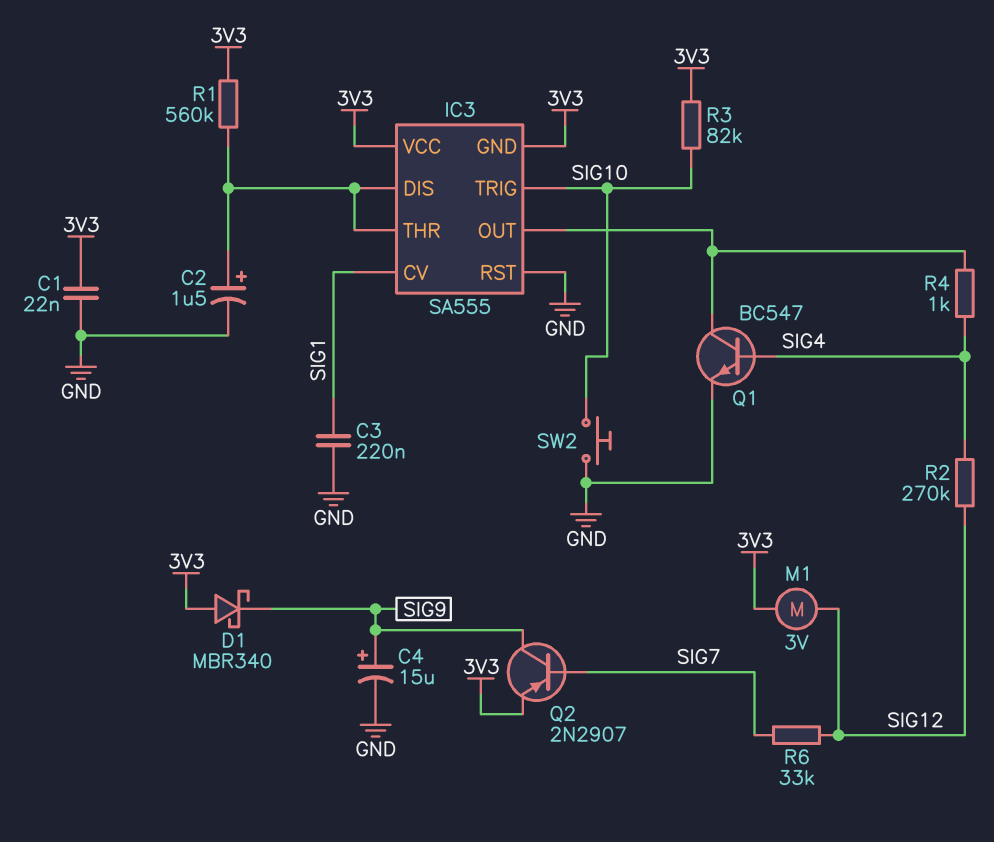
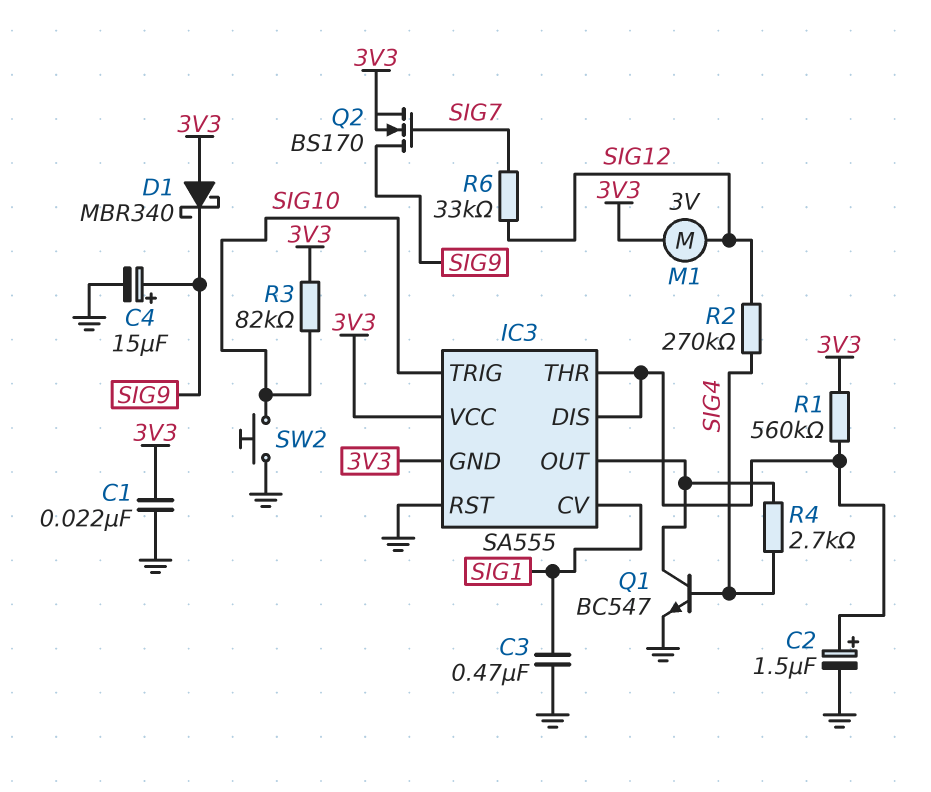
C3: 220nF (GND, SIG1) -> 470nF (GND, SIG1)
Q2: PNP 2N2907 (B SIG7, C SIG9, E 3V3) -> NMOS BS170 (G SIG7, D SIG9, S 3V3)
R4: 1k (IC3/OUT, SIG4) -> 2.7k (IC3/OUT, SIG4)

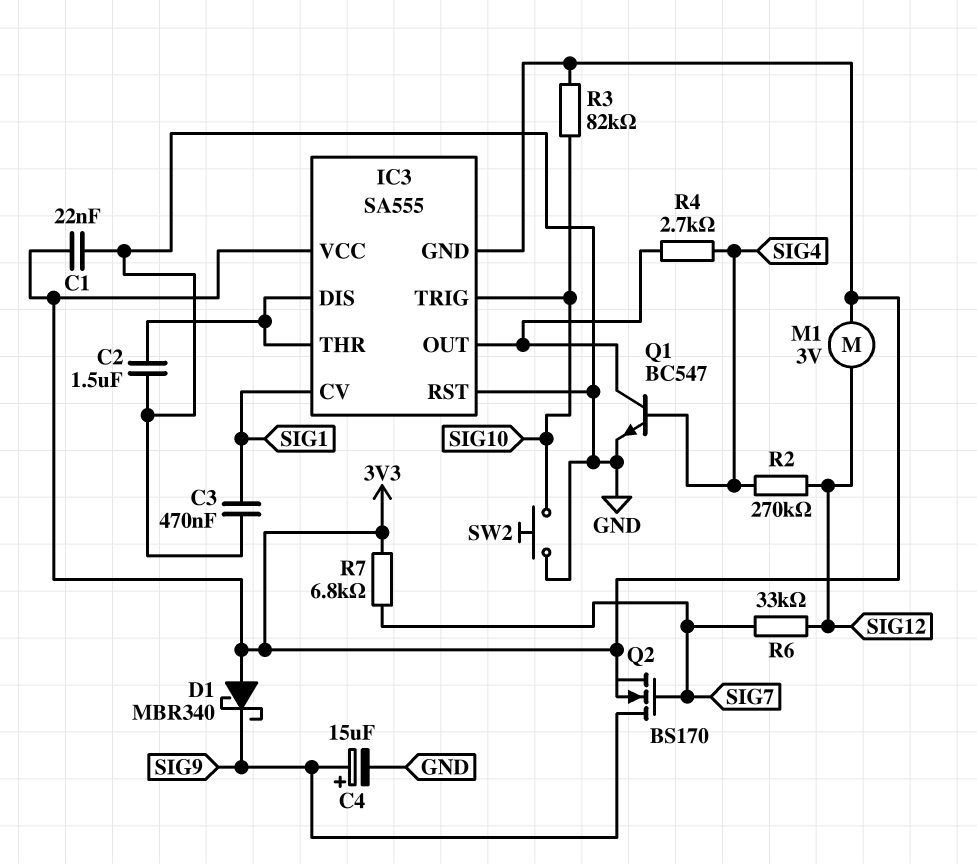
C2: 1.5uF (plus IC3/DIS, minus GND) -> 1.5uF (GND, IC3/DIS)
R1: 560k (3V3, IC3/DIS) -> none
R7: none -> 6.8k (3V3, SIG7)

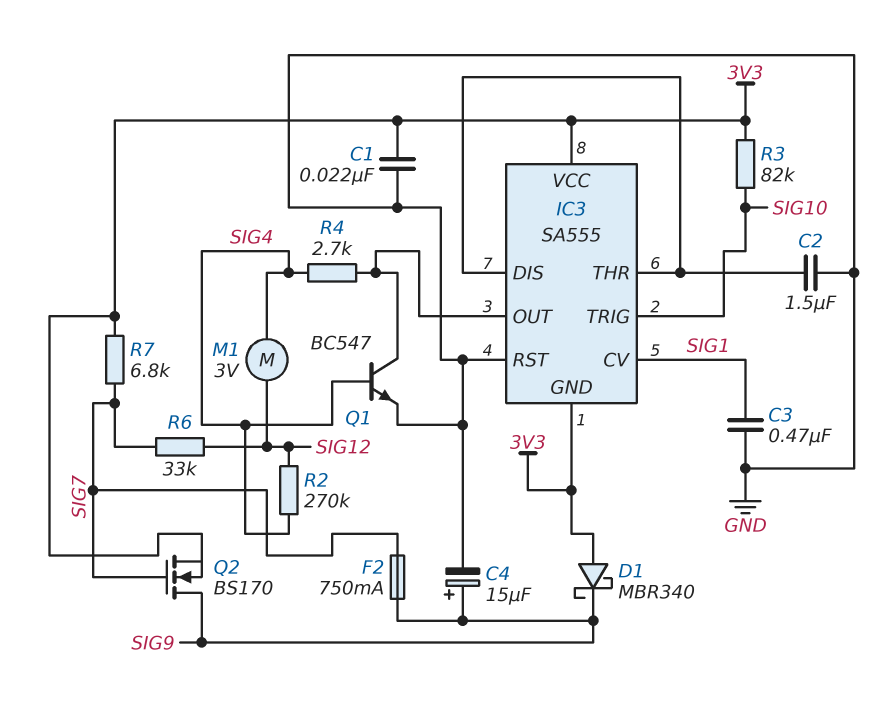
F2: none -> 750mA (SIG7, SIG9)
M1: motor 3V (3V3, SIG12) -> motor 3V (SIG4, SIG12)
SW2: button (GND, SIG10) -> none

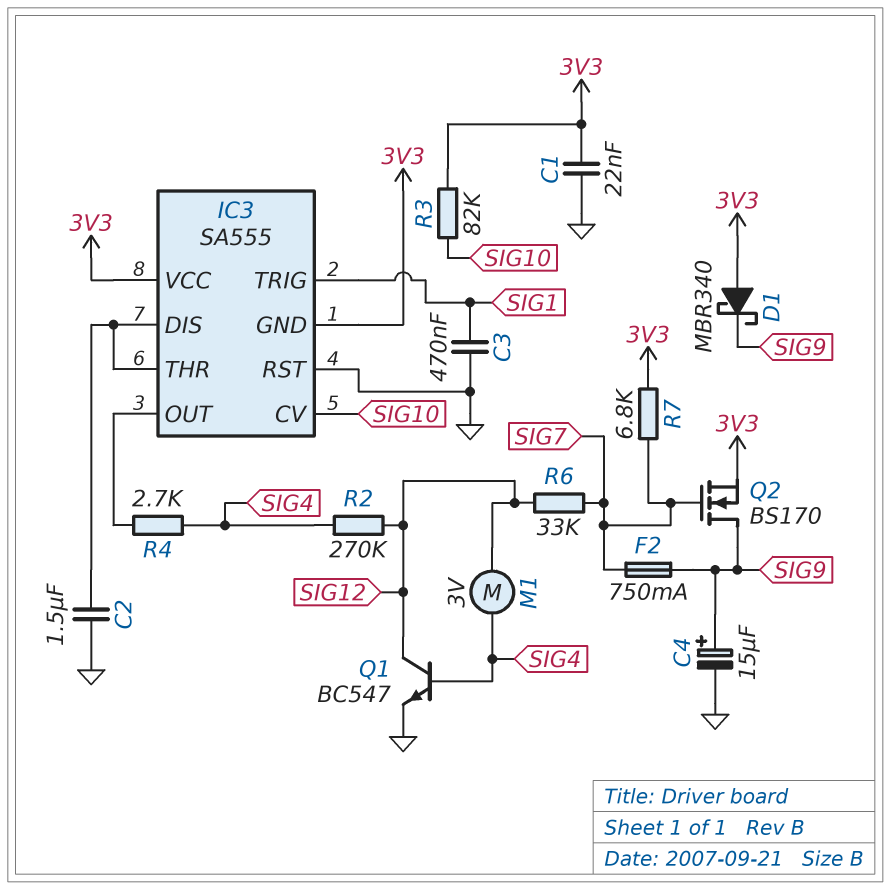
IC3 pin CV: SIG1 -> SIG10
IC3 pin TRIG: SIG10 -> SIG1
Q1: NPN BC547 (B SIG4, C IC3/OUT, E GND) -> NPN BC547 (B SIG4, C SIG12, E GND)

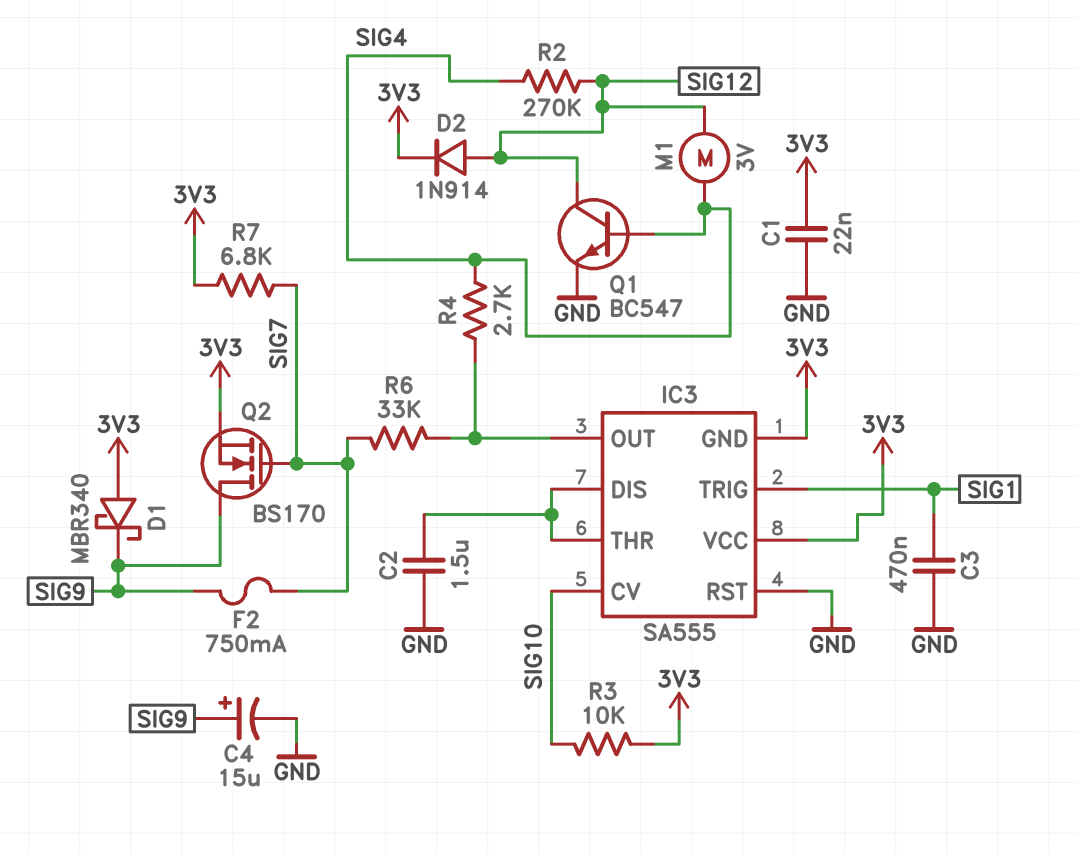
D2: none -> diode 1N914 (A SIG12, K 3V3)
R3: 82k (3V3, SIG10) -> 10k (3V3, SIG10)
R6: 33k (SIG7, SIG12) -> 33k (IC3/OUT, SIG7)

